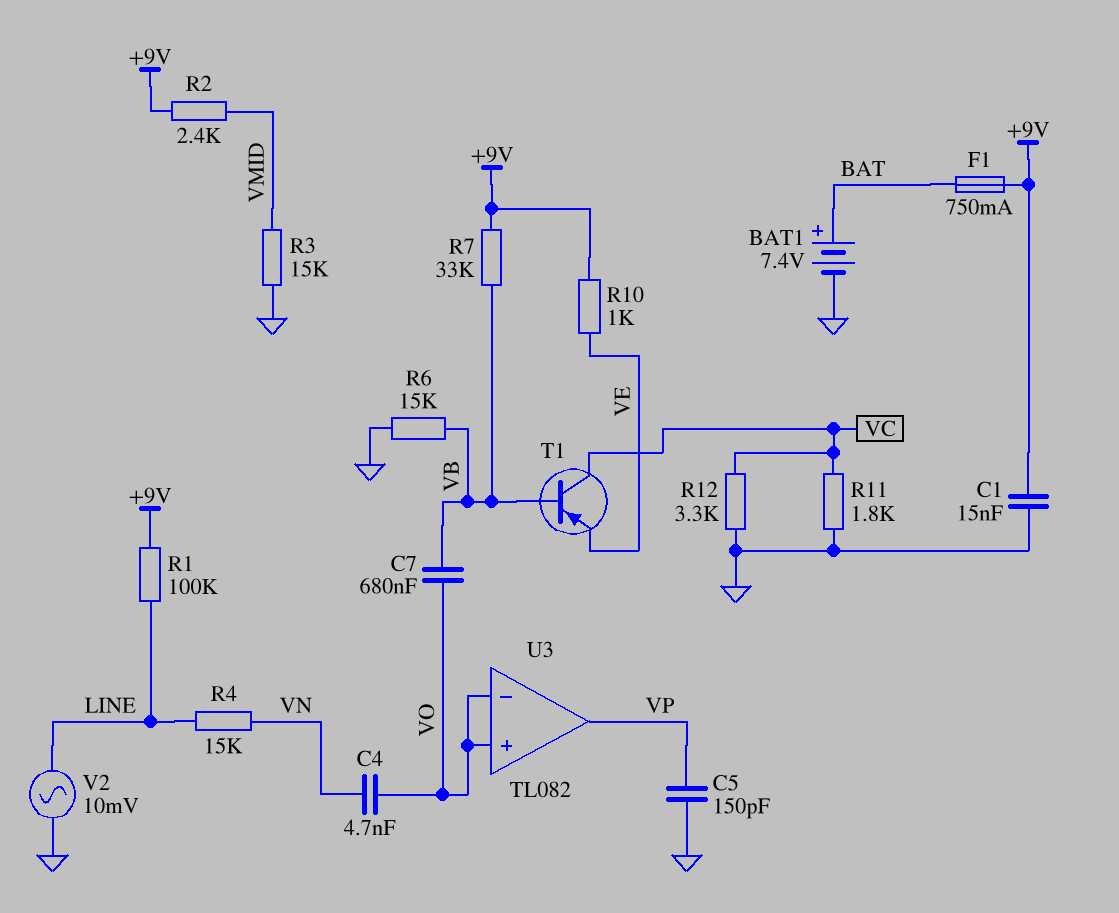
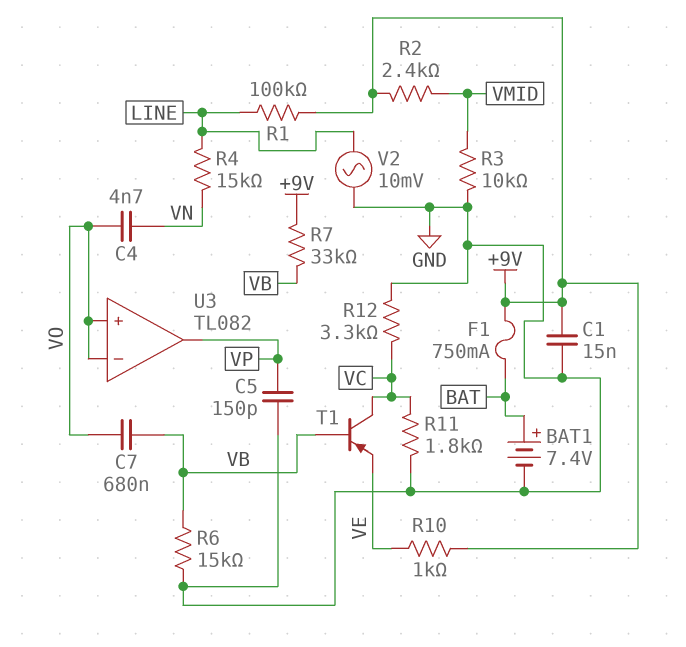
R3: 15k (GND, VMID) -> 10k (GND, VMID)

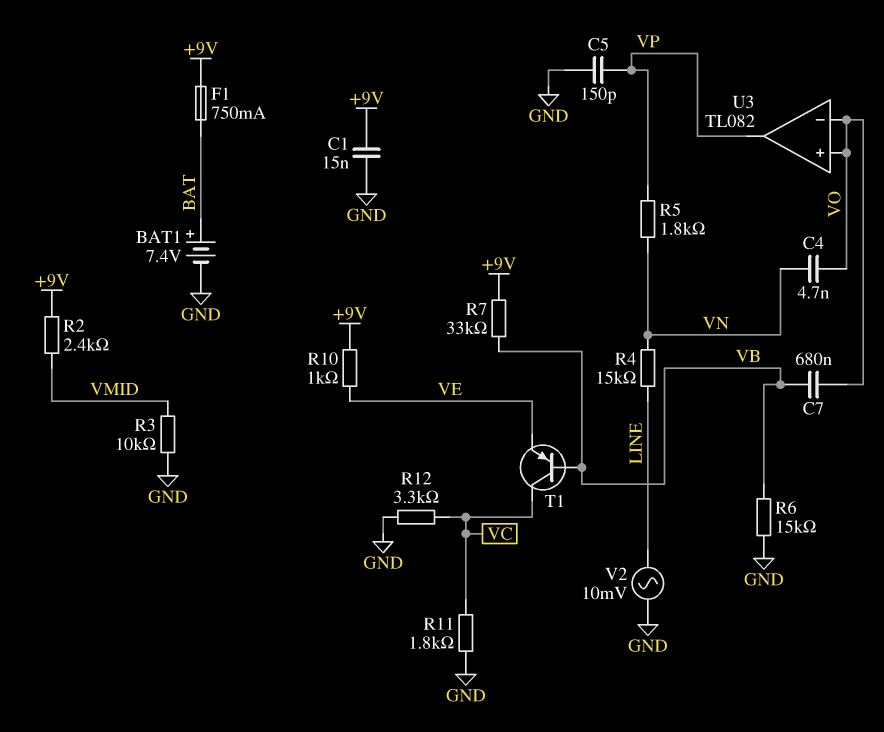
R1: 100k (+9V, LINE) -> none
R5: none -> 1.8k (VN, VP)

